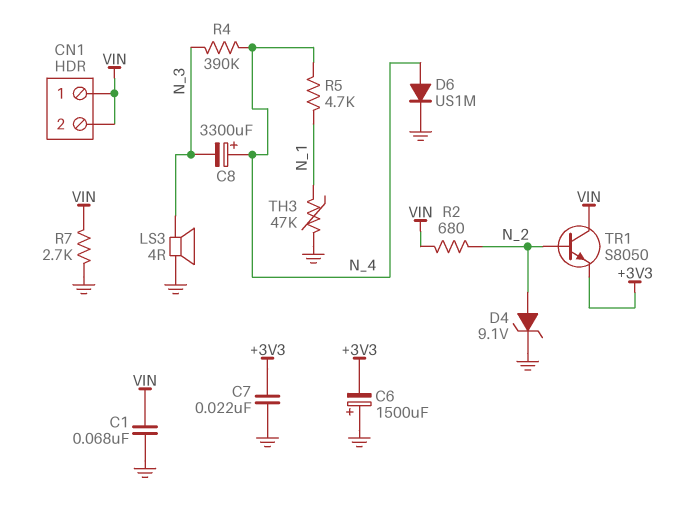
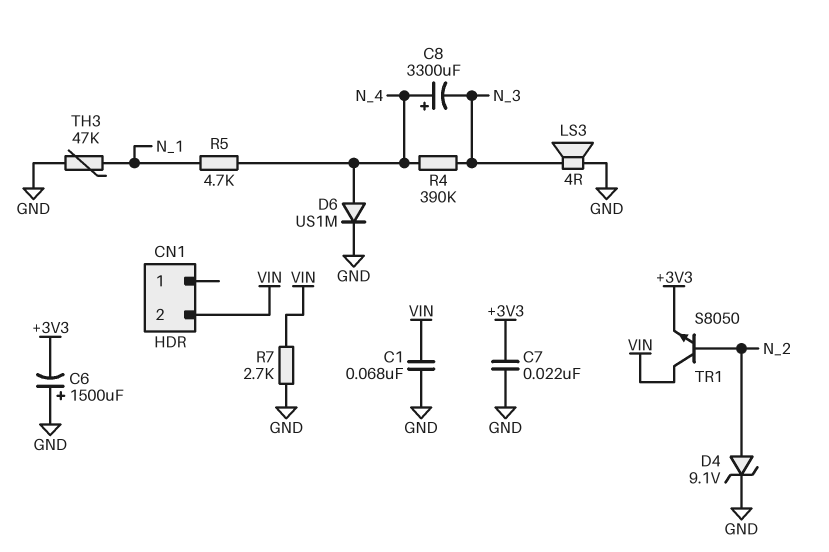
CN1 pin 1: VIN -> none
R2: 680 (N_2, VIN) -> none

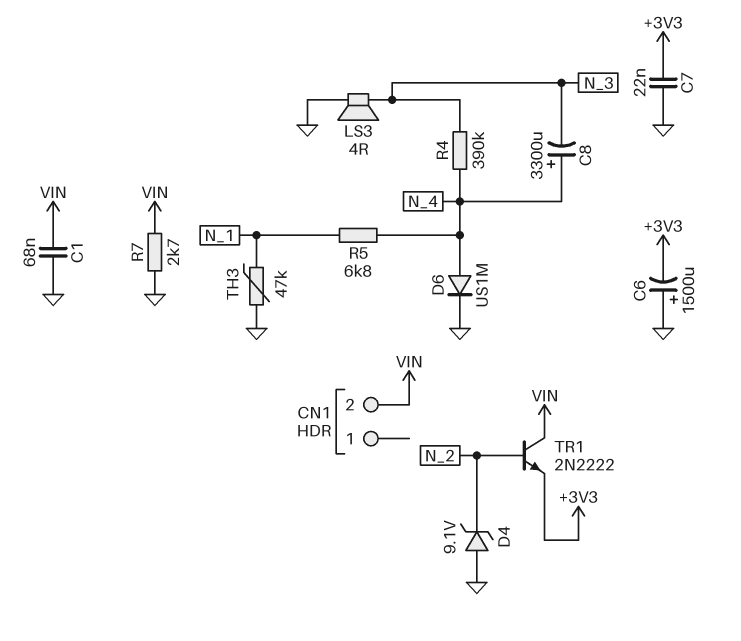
D4: zener 9.1V (A N_2, K GND) -> zener 9.1V (A GND, K N_2)
R5: 4.7k (N_1, N_4) -> 6.8k (N_1, N_4)
TR1: NPN S8050 (B N_2, C VIN, E +3V3) -> NPN 2N2222 (B N_2, C VIN, E +3V3)

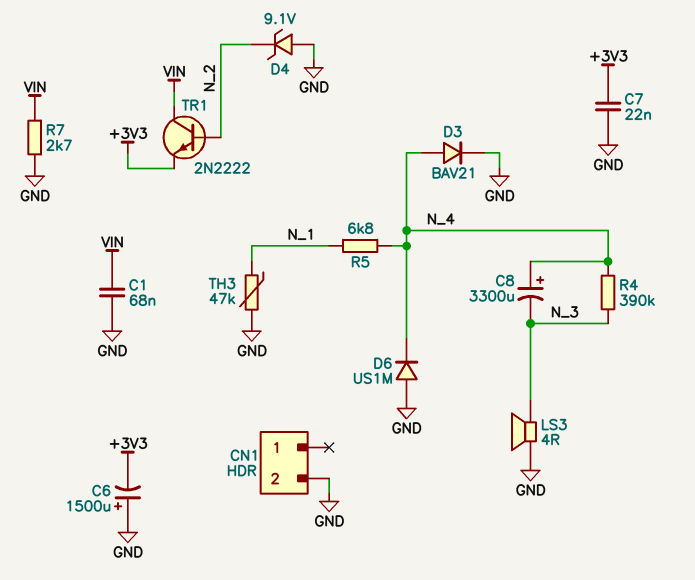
CN1 pin 2: VIN -> GND
D3: none -> diode BAV21 (A N_4, K GND)
D6: diode US1M (A N_4, K GND) -> diode US1M (A GND, K N_4)

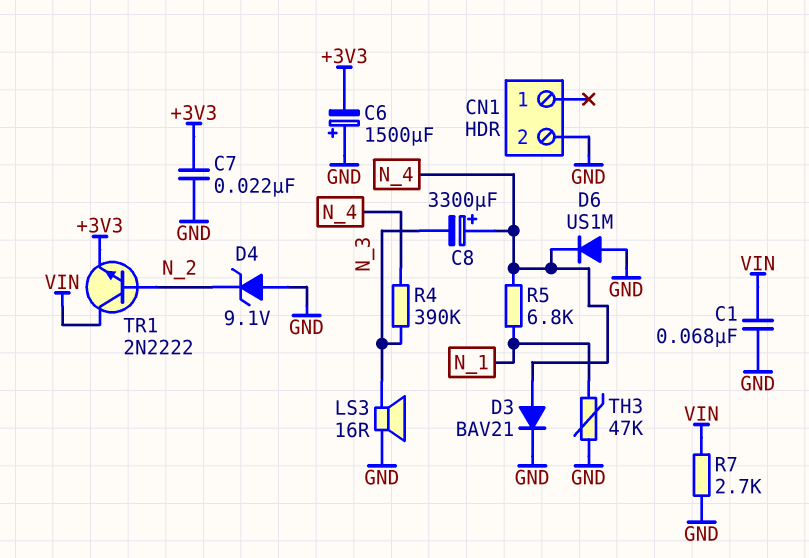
LS3: speaker 4R (GND, N_3) -> speaker 16R (GND, N_3)

